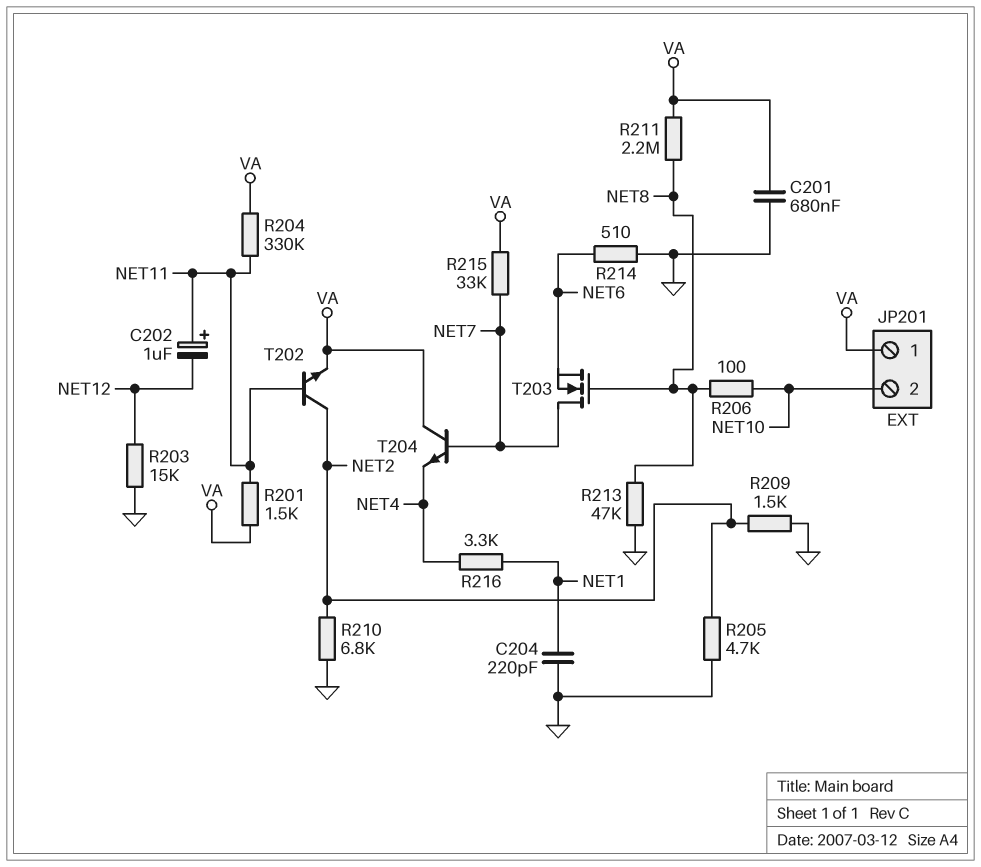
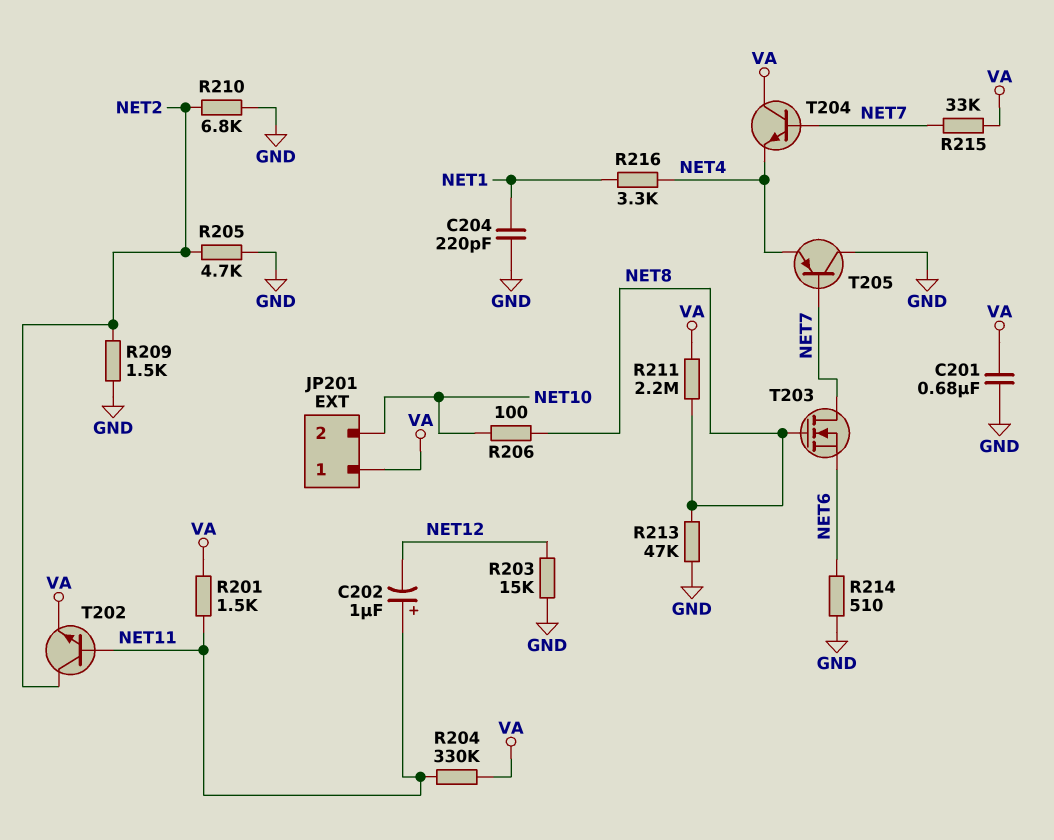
T205: none -> PNP (B NET7, C GND, E NET4)

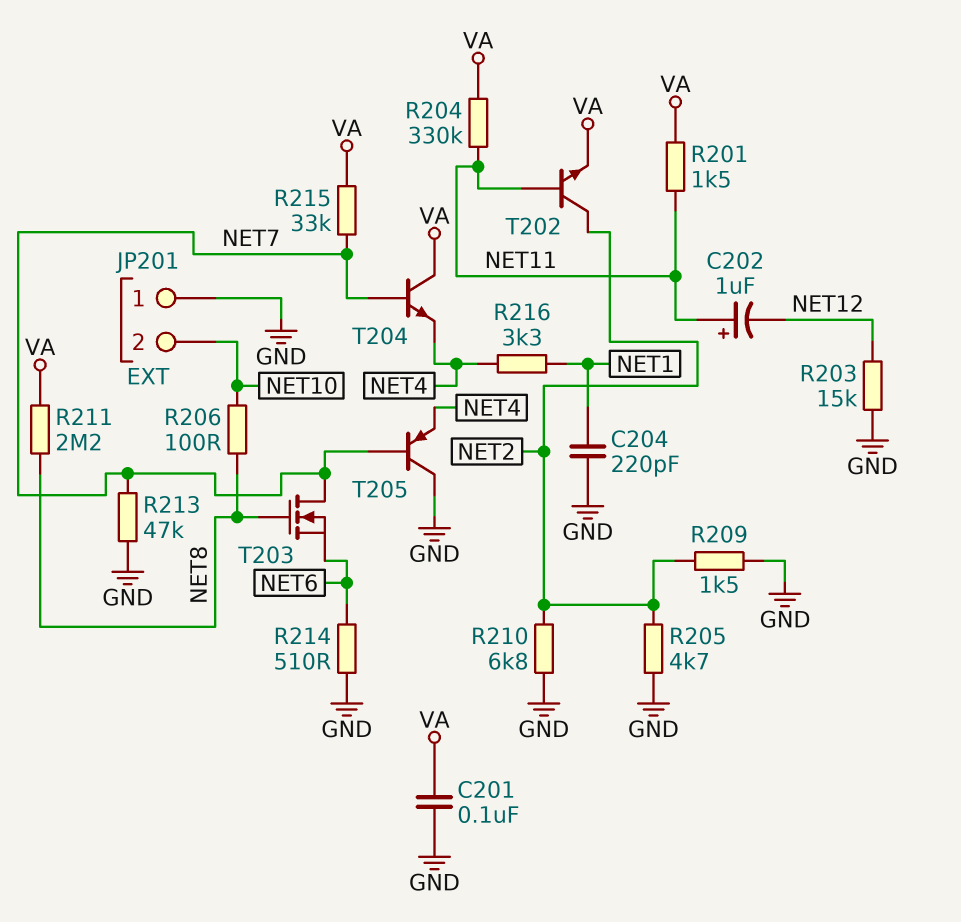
C201: 680nF (GND, VA) -> 100nF (GND, VA)
JP201 pin 1: VA -> GND
R213: 47k (GND, NET8) -> 47k (GND, NET7)

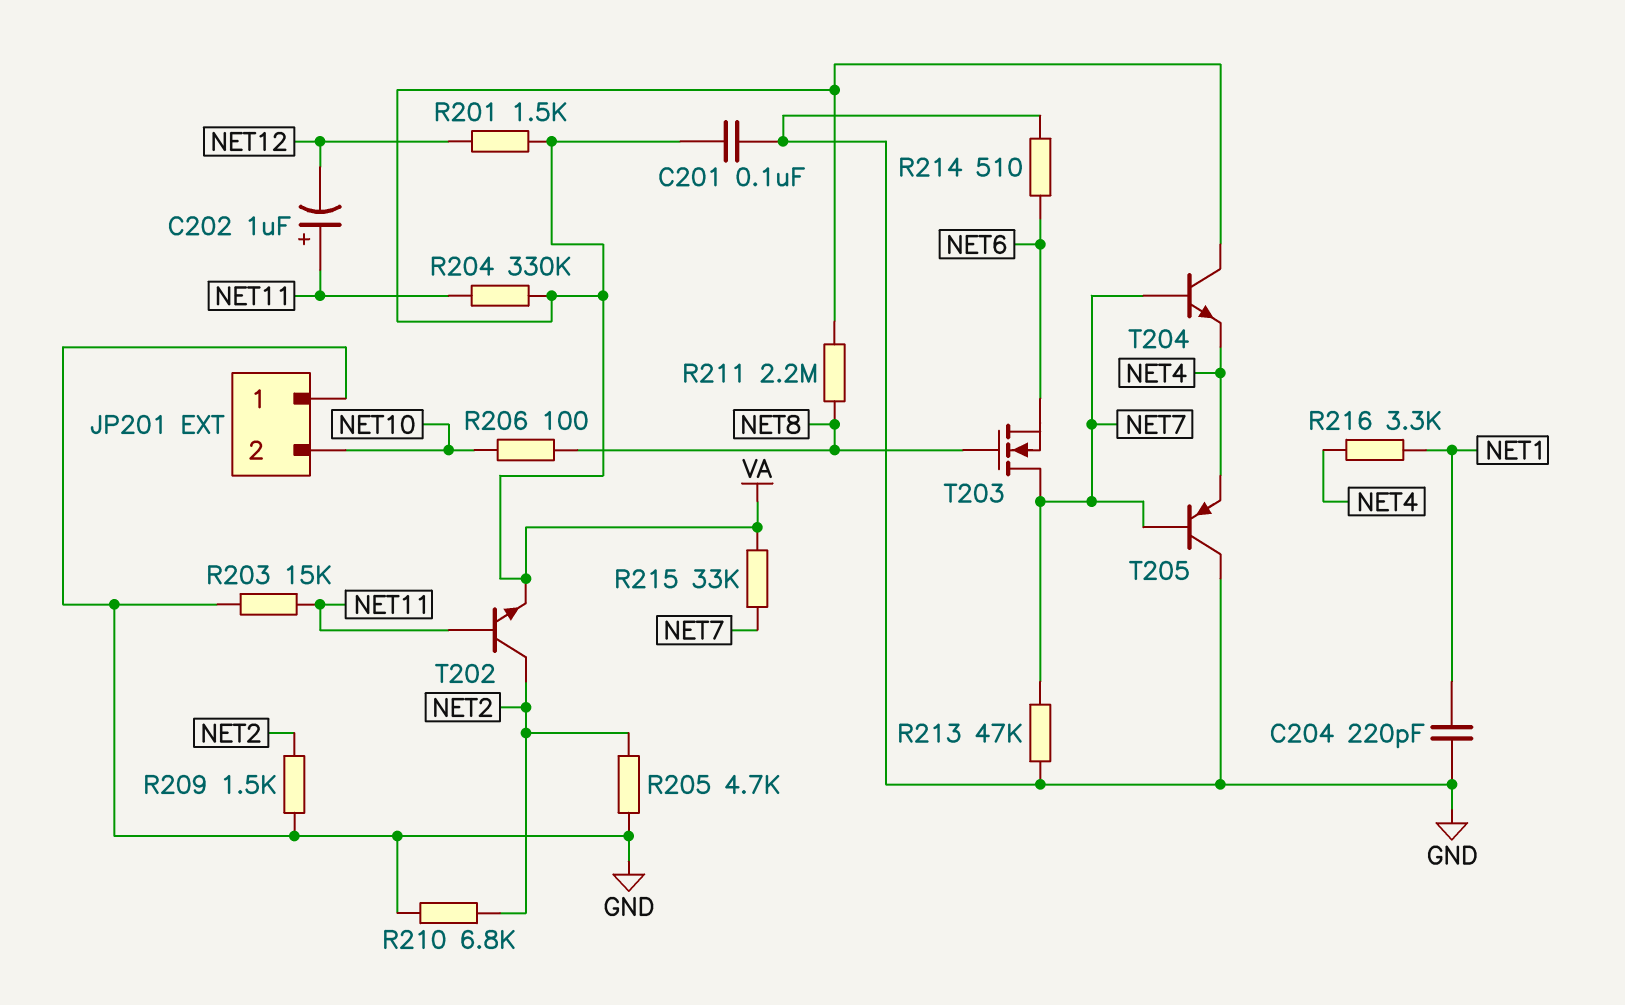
R201: 1.5k (NET11, VA) -> 1.5k (NET12, VA)
R203: 15k (GND, NET12) -> 15k (GND, NET11)

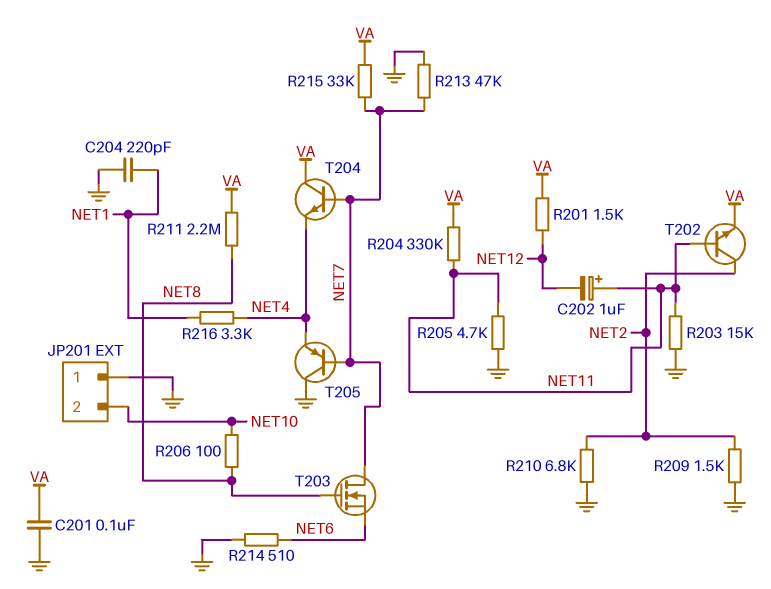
R205: 4.7k (GND, NET2) -> 4.7k (GND, NET11)

